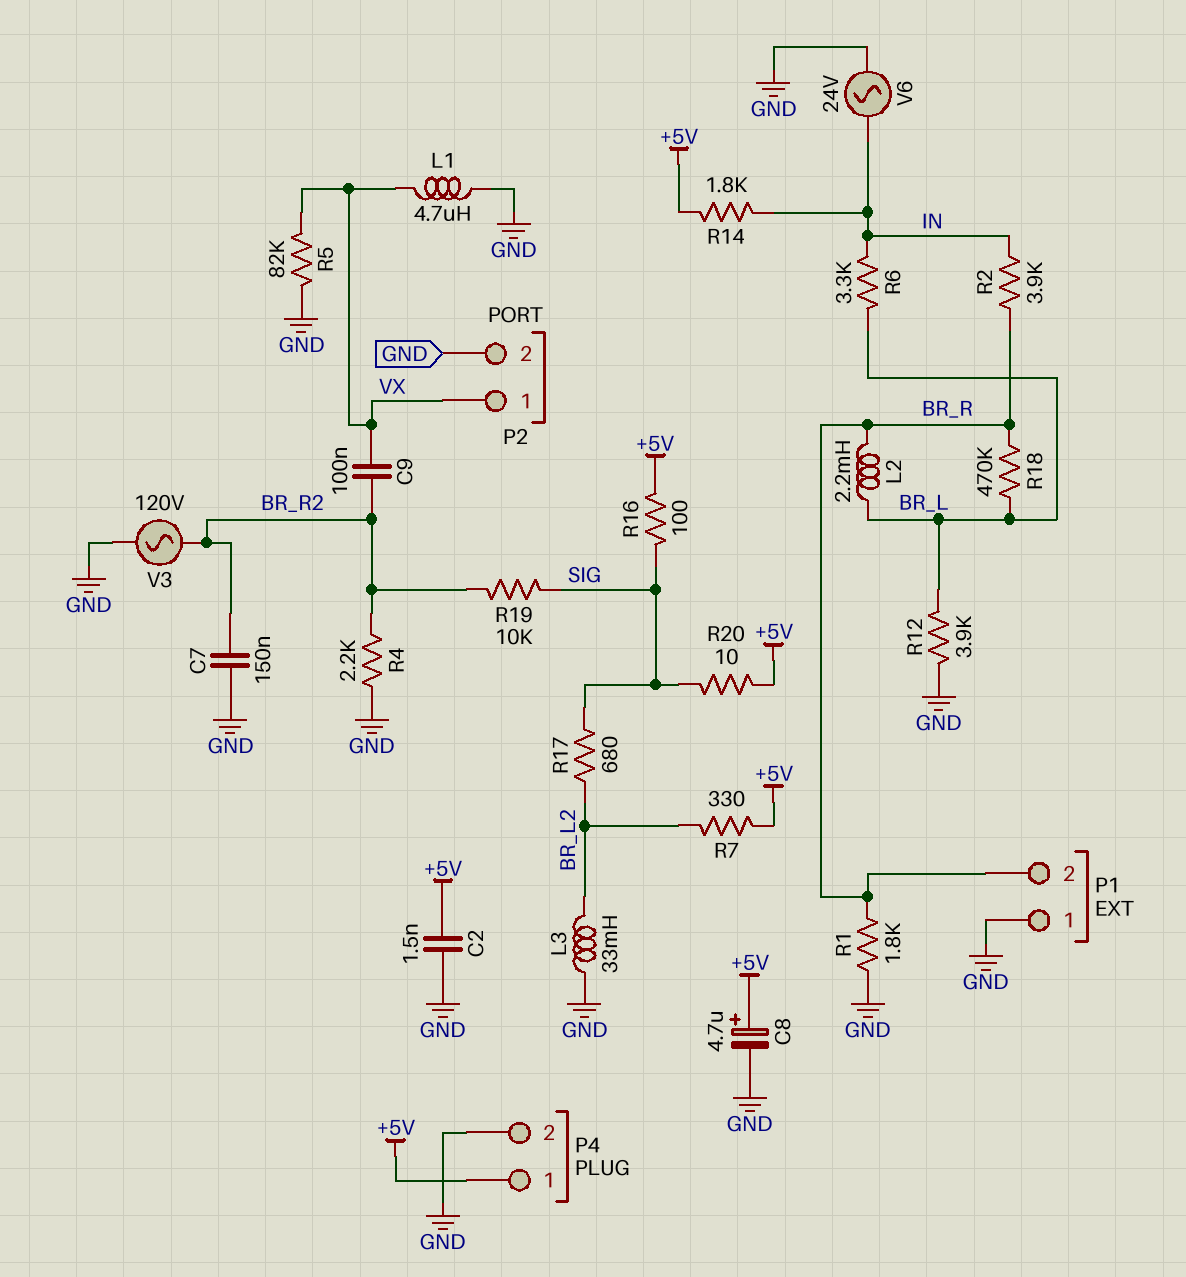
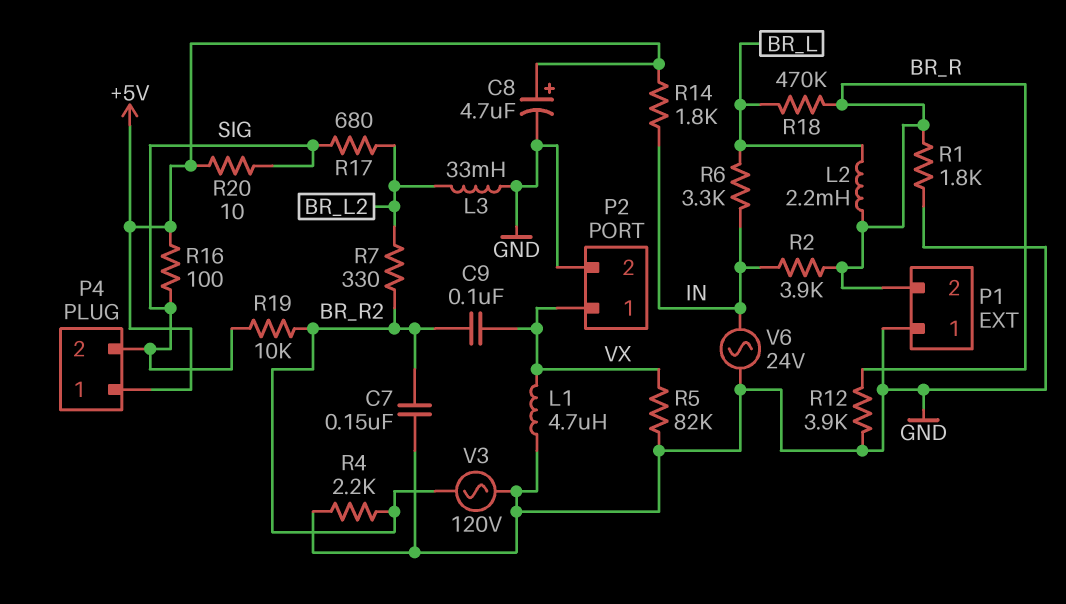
C2: 1.5nF (+5V, GND) -> none
P4 pin 2: GND -> SIG
R7: 330 (+5V, BR_L2) -> 330 (BR_L2, BR_R2)
R12: 3.9k (BR_L, GND) -> 3.9k (BR_R, GND)

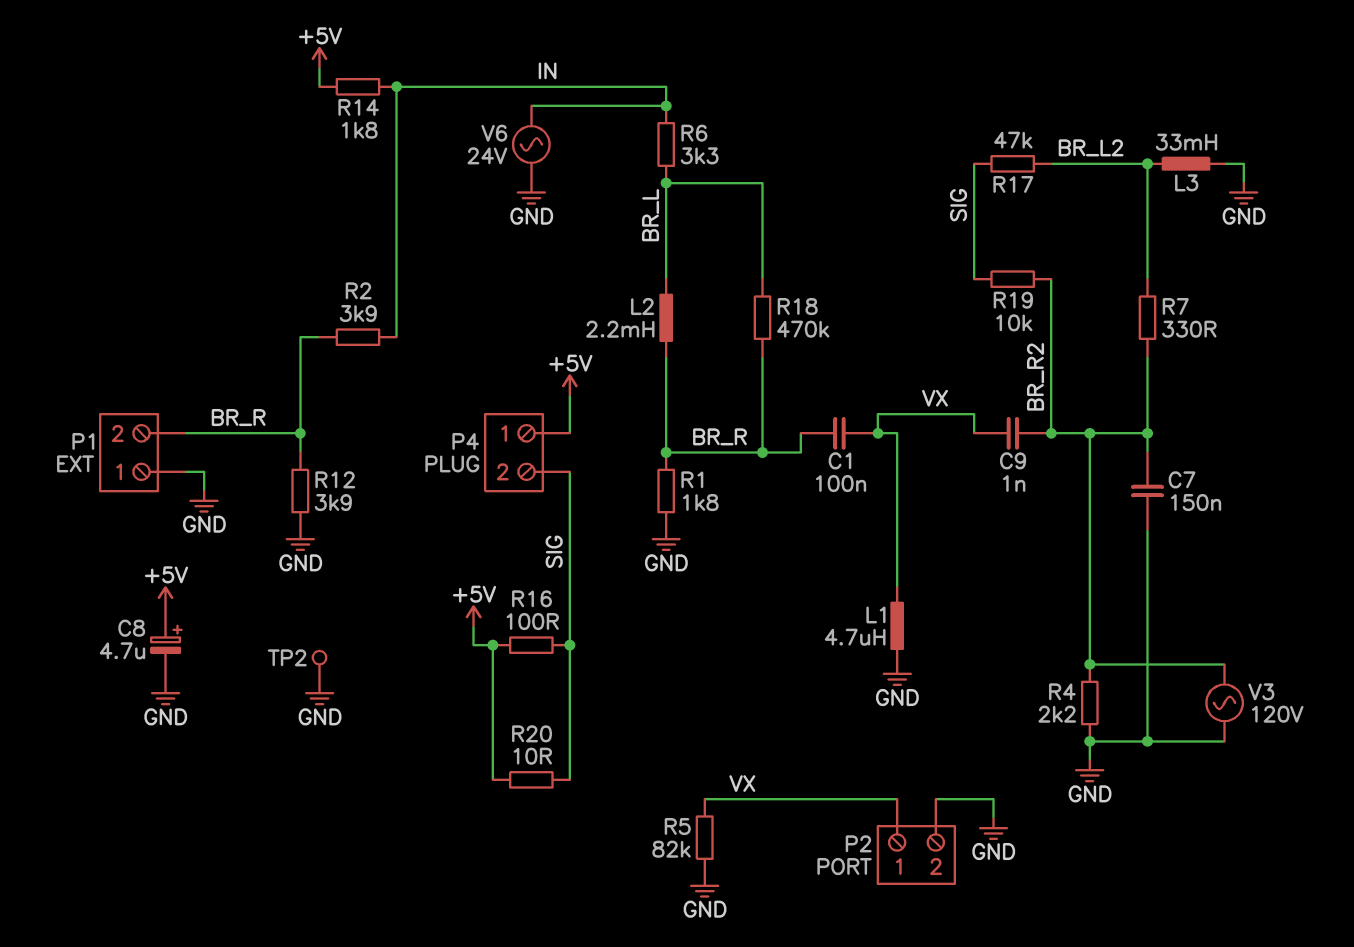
C1: none -> 100nF (BR_R, VX)
C9: 100nF (BR_R2, VX) -> 1nF (BR_R2, VX)
R17: 680 (BR_L2, SIG) -> 47k (BR_L2, SIG)
TP2: none -> test point (GND)

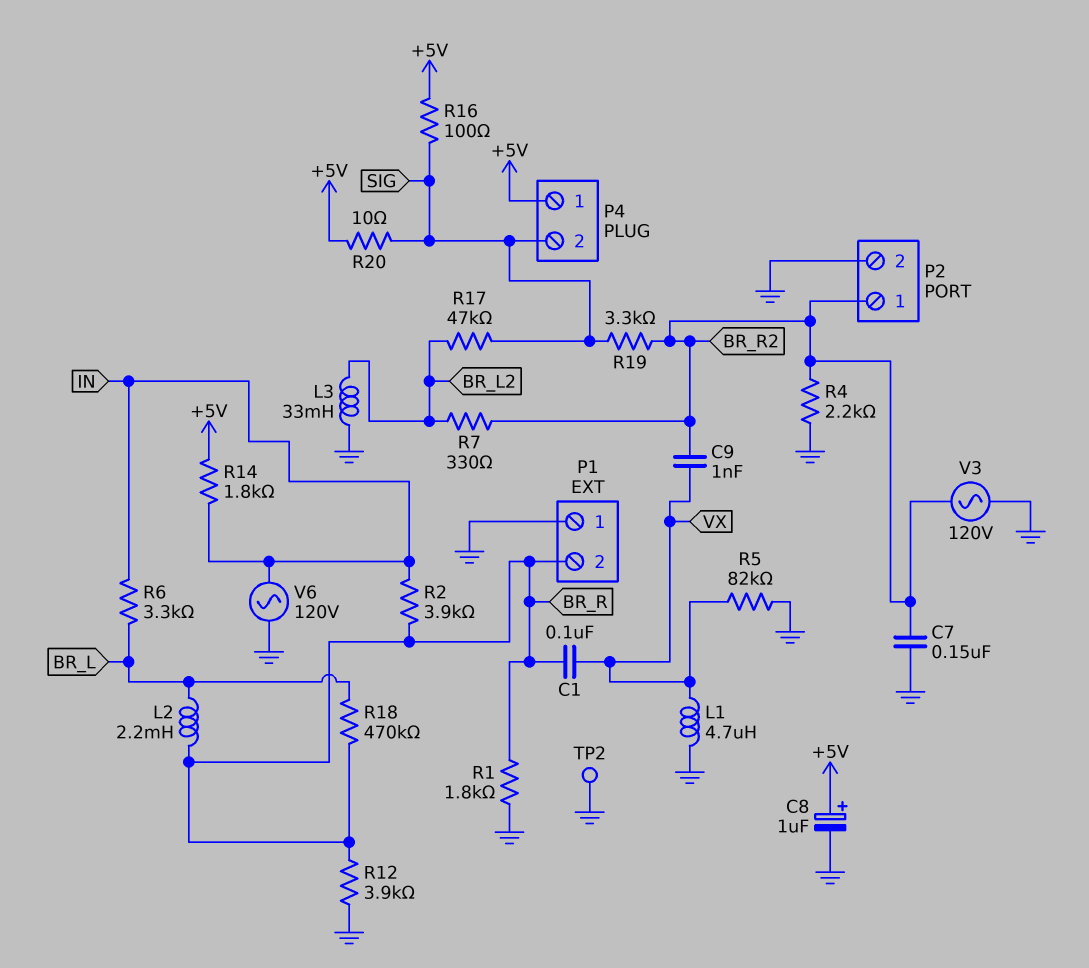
C8: 4.7uF (plus +5V, minus GND) -> 1uF (plus +5V, minus GND)
P2 pin 1: VX -> BR_R2
R19: 10k (BR_R2, SIG) -> 3.3k (BR_R2, SIG)
V6: AC 24V (GND, IN) -> AC 120V (GND, IN)

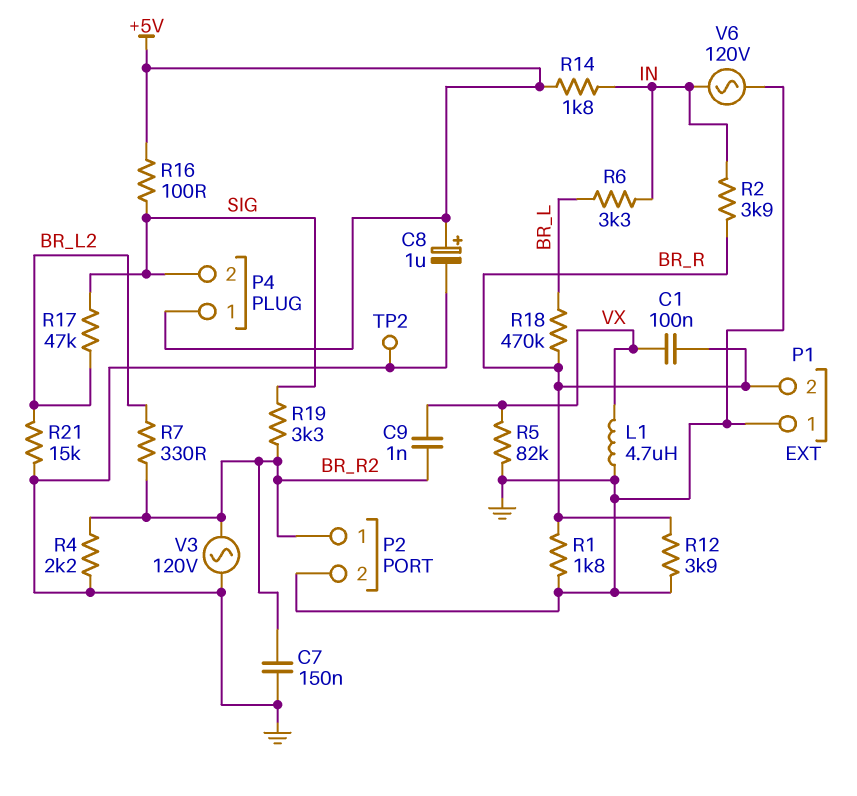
L2: 2.2mH (BR_L, BR_R) -> none
L3: 33mH (BR_L2, GND) -> none
R20: 10 (+5V, SIG) -> none
R21: none -> 15k (BR_L2, GND)

